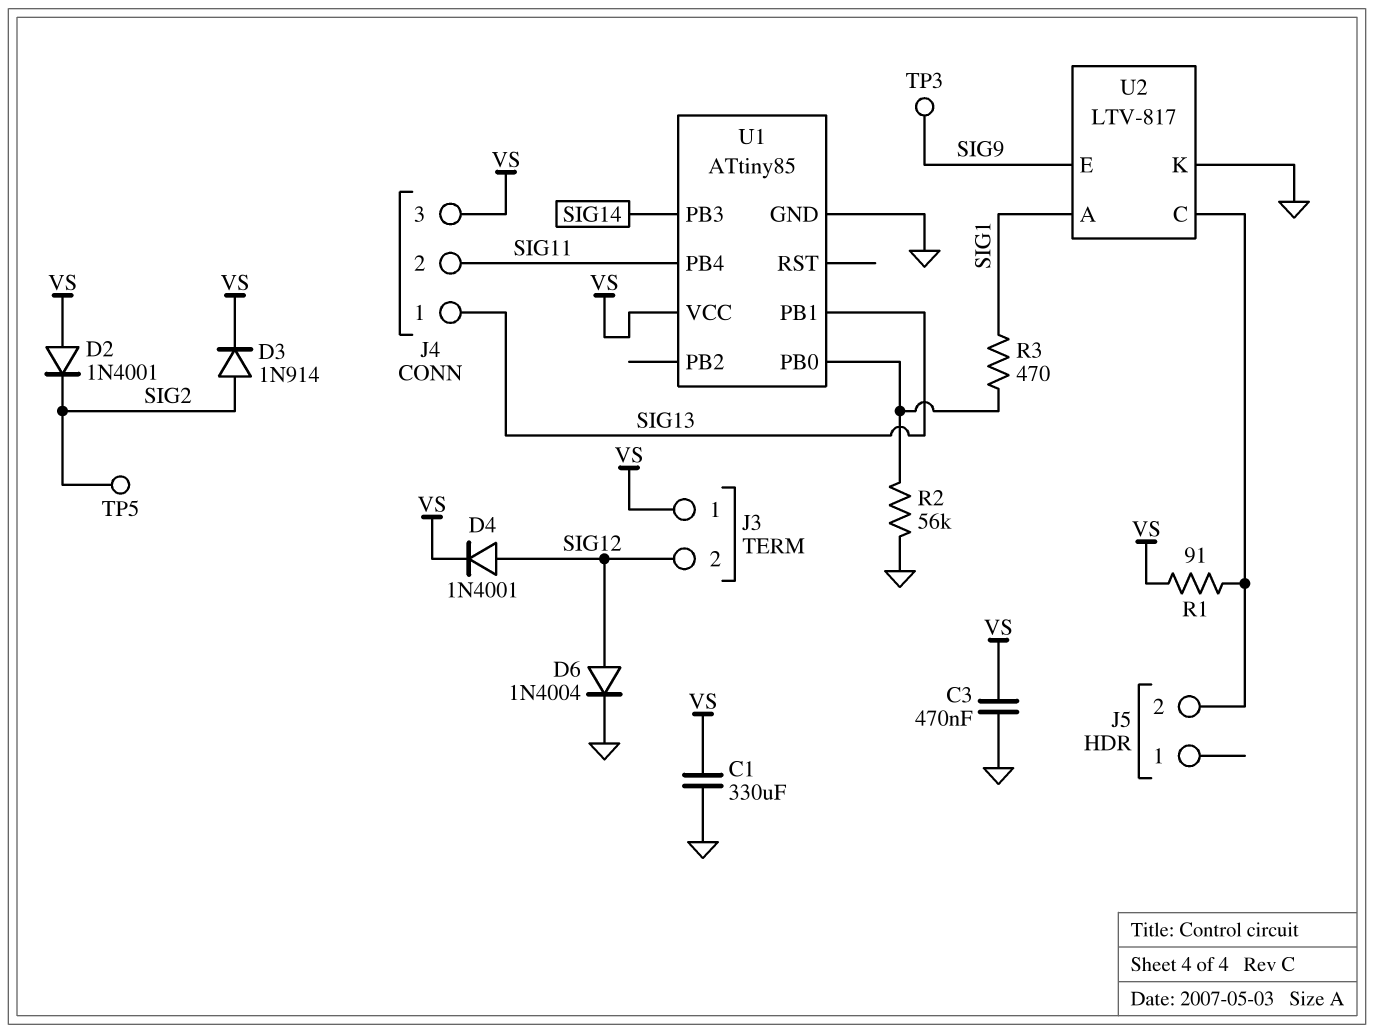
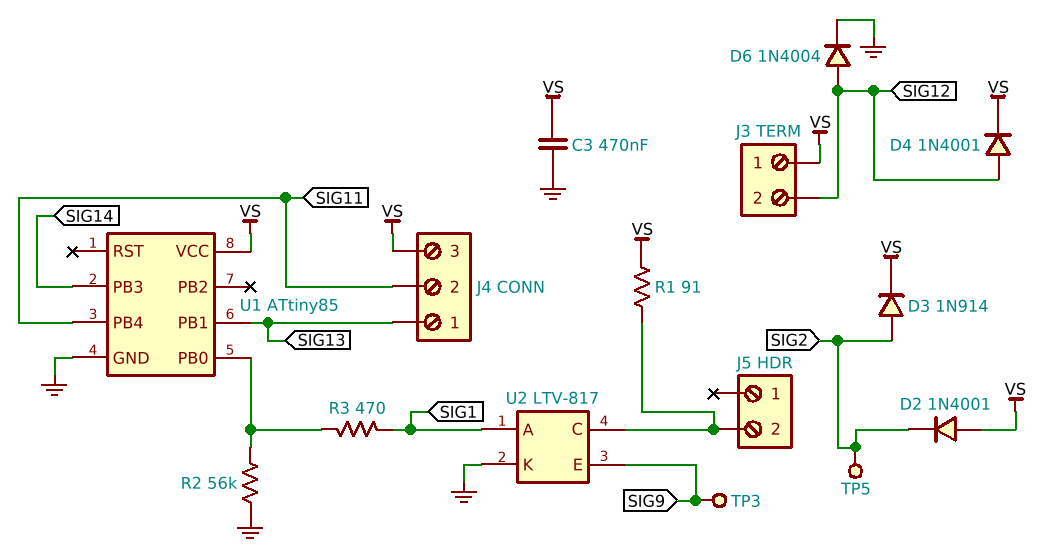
C1: 330uF (GND, VS) -> none

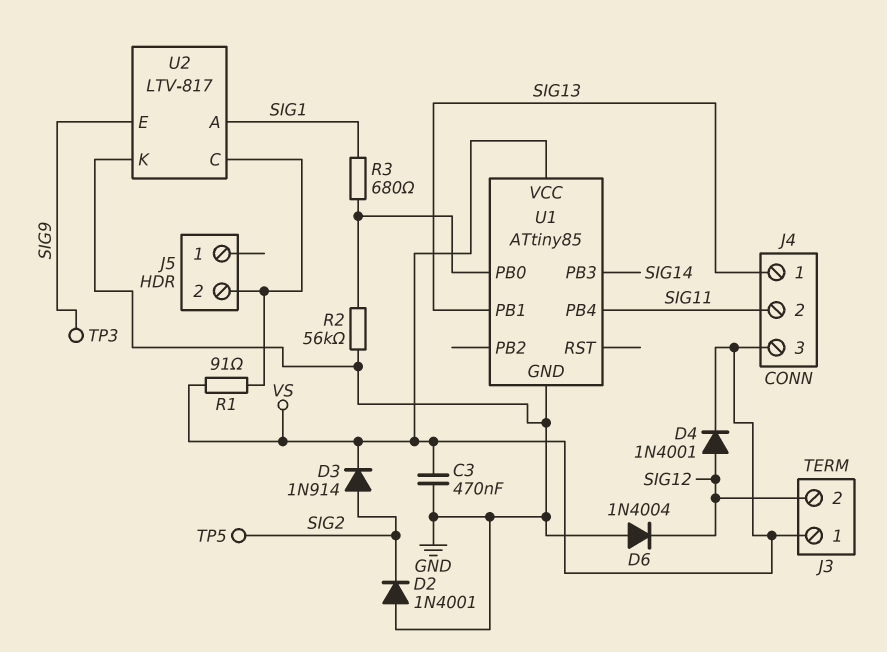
D2: diode 1N4001 (A VS, K SIG2) -> diode 1N4001 (A GND, K SIG2)
D6: diode 1N4004 (A SIG12, K GND) -> diode 1N4004 (A GND, K SIG12)
R3: 470 (SIG1, U1/PB0) -> 680 (SIG1, U1/PB0)

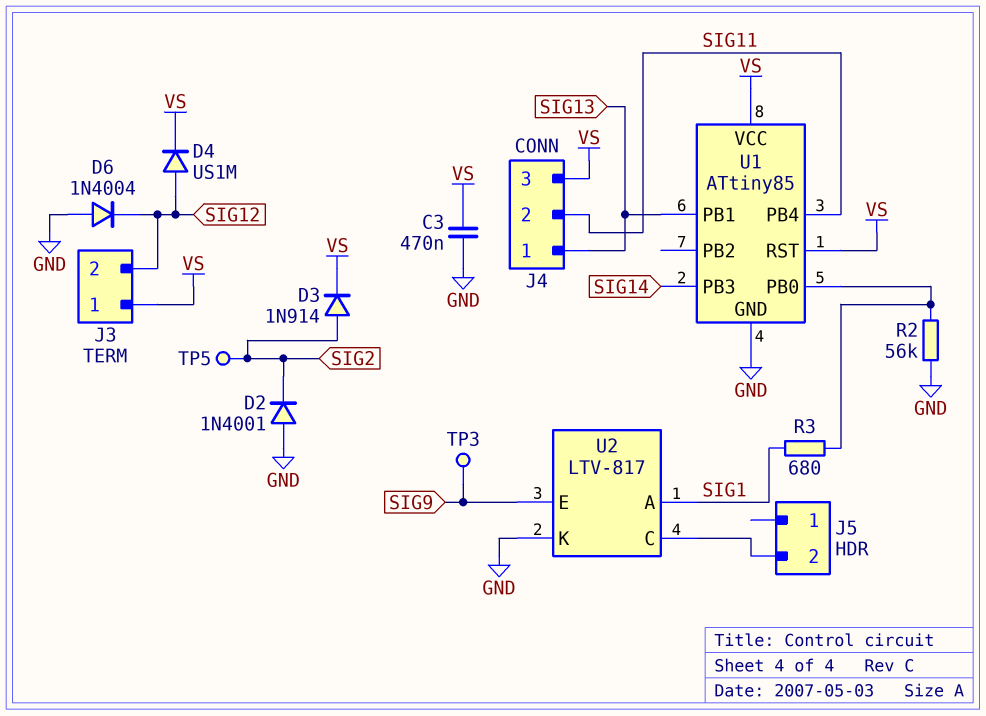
D4: diode 1N4001 (A SIG12, K VS) -> diode US1M (A SIG12, K VS)
R1: 91 (J5/2, VS) -> none
U1 pin RST: none -> VS

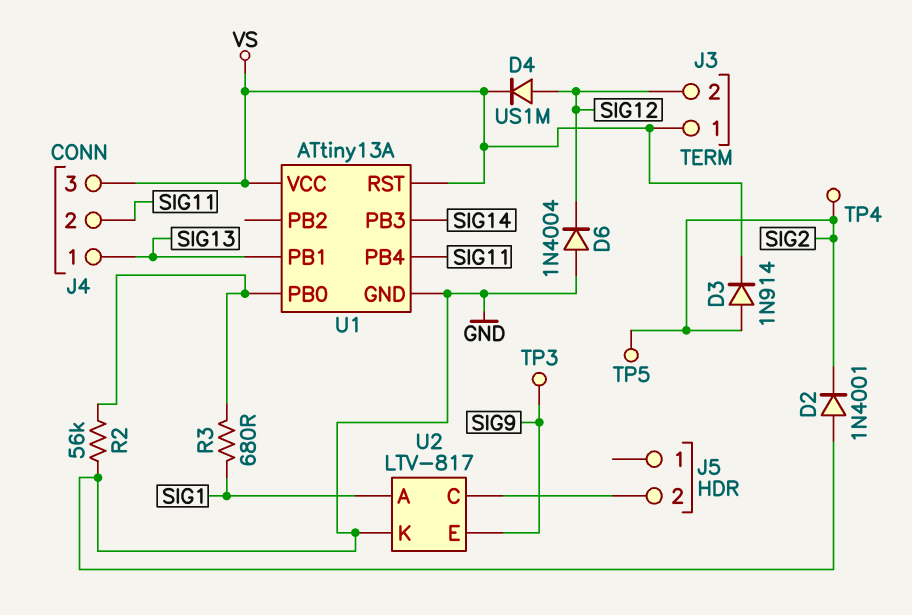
C3: 470nF (GND, VS) -> none
TP4: none -> test point (SIG2)
U1: ATtiny85 -> ATtiny13A

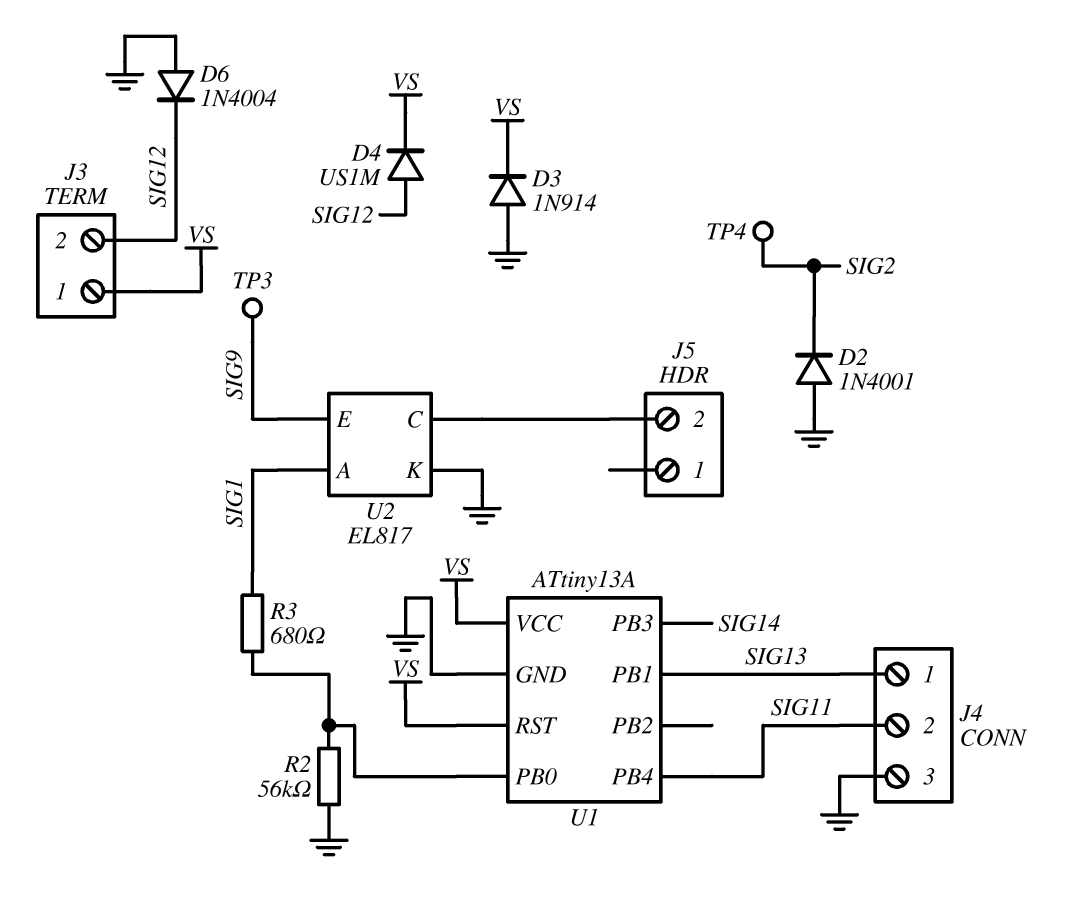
D3: diode 1N914 (A SIG2, K VS) -> diode 1N914 (A GND, K VS)
J4 pin 3: VS -> GND
TP5: test point (SIG2) -> none
U2: LTV-817 -> EL817

